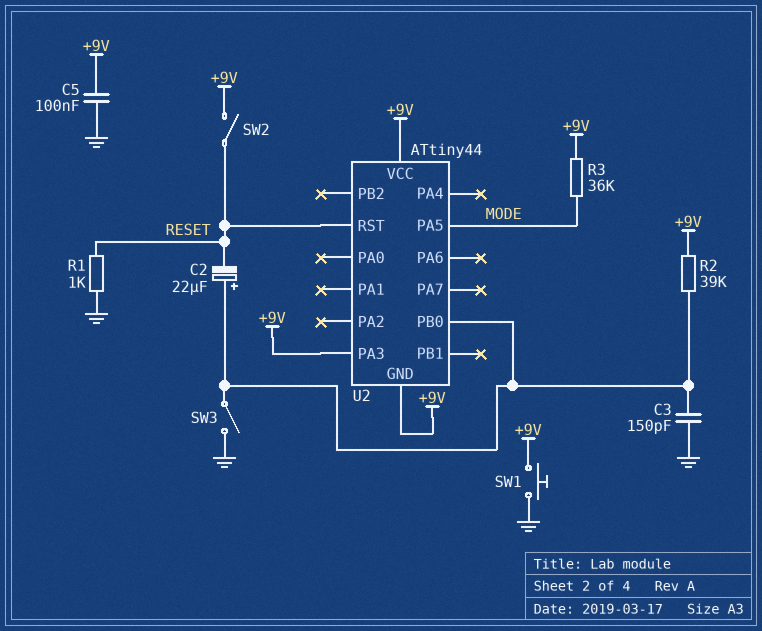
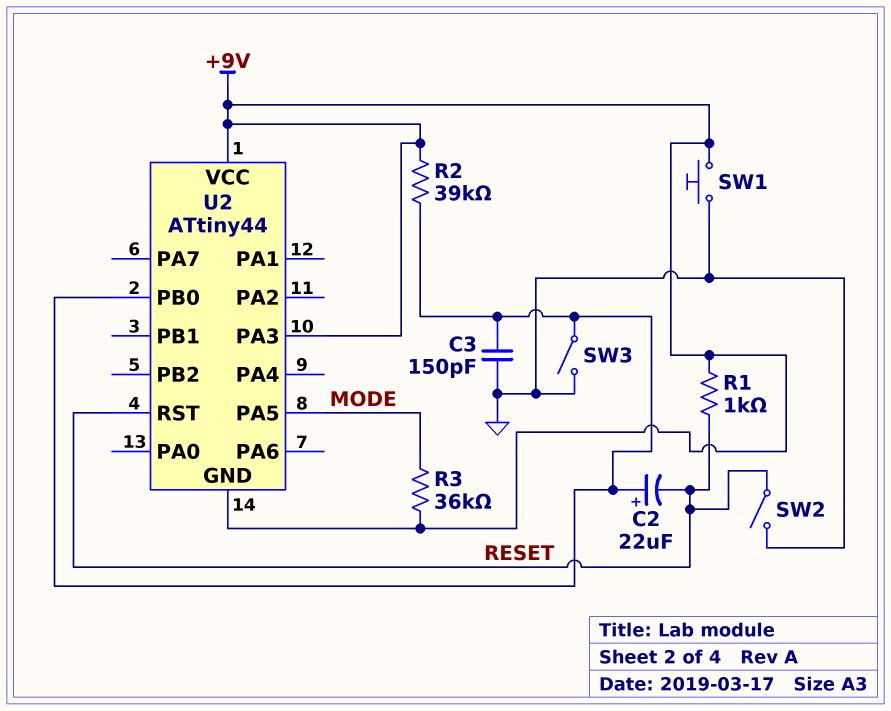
C5: 100nF (+9V, GND) -> none
R1: 1k (GND, RESET) -> 1k (+9V, RESET)
SW2: switch (+9V, RESET) -> switch (GND, RESET)

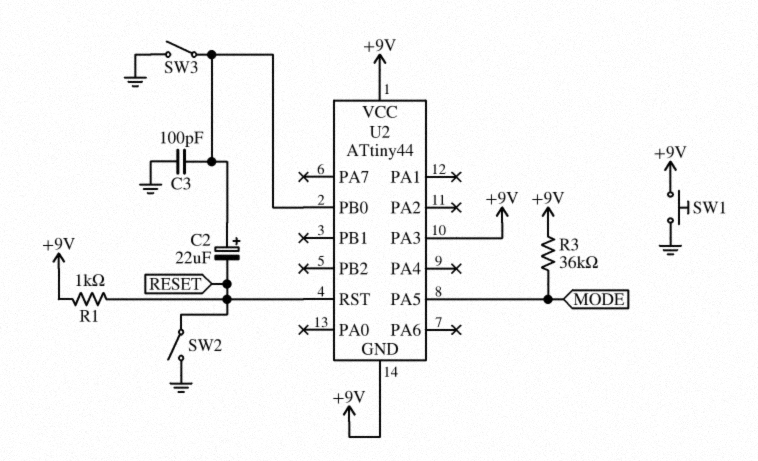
C3: 150pF (GND, U2/PB0) -> 100pF (GND, U2/PB0)
R2: 39k (+9V, U2/PB0) -> none

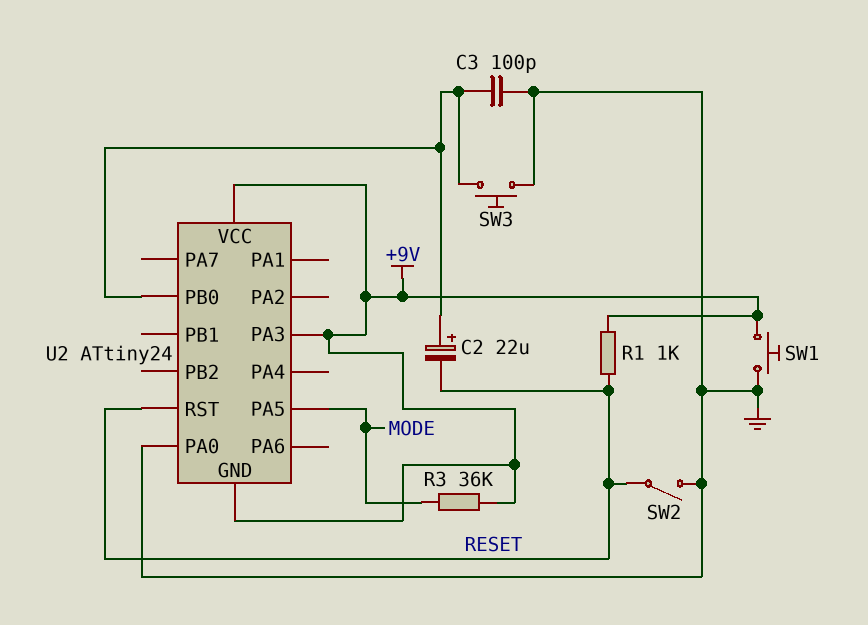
SW3: switch (GND, U2/PB0) -> button (GND, U2/PB0)
U2: ATtiny44 -> ATtiny24
U2 pin PA0: none -> GND

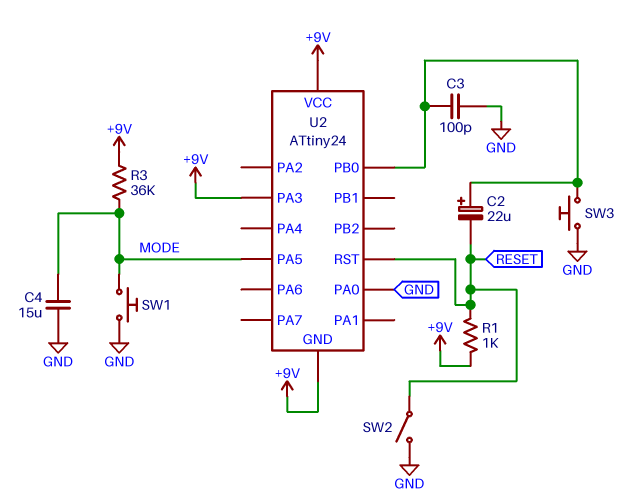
C4: none -> 15uF (GND, MODE)
SW1: button (+9V, GND) -> button (GND, MODE)

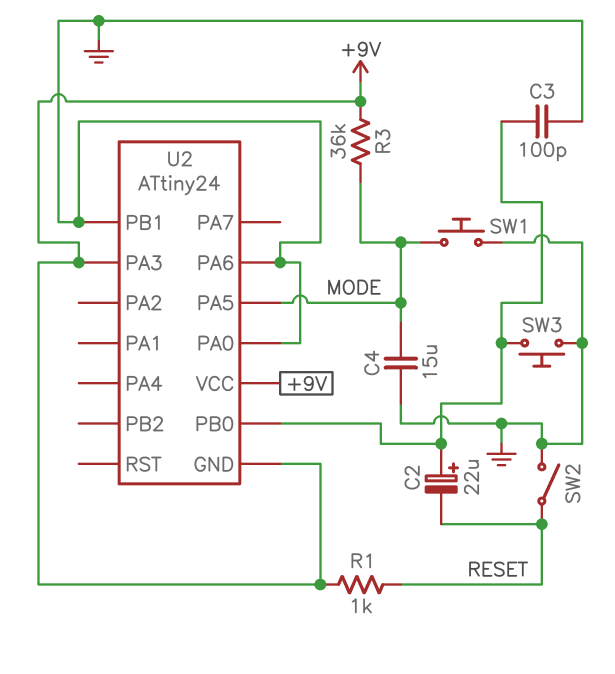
U2 pin PA6: none -> GND
U2 pin PB1: none -> GND
U2 pin RST: RESET -> none

